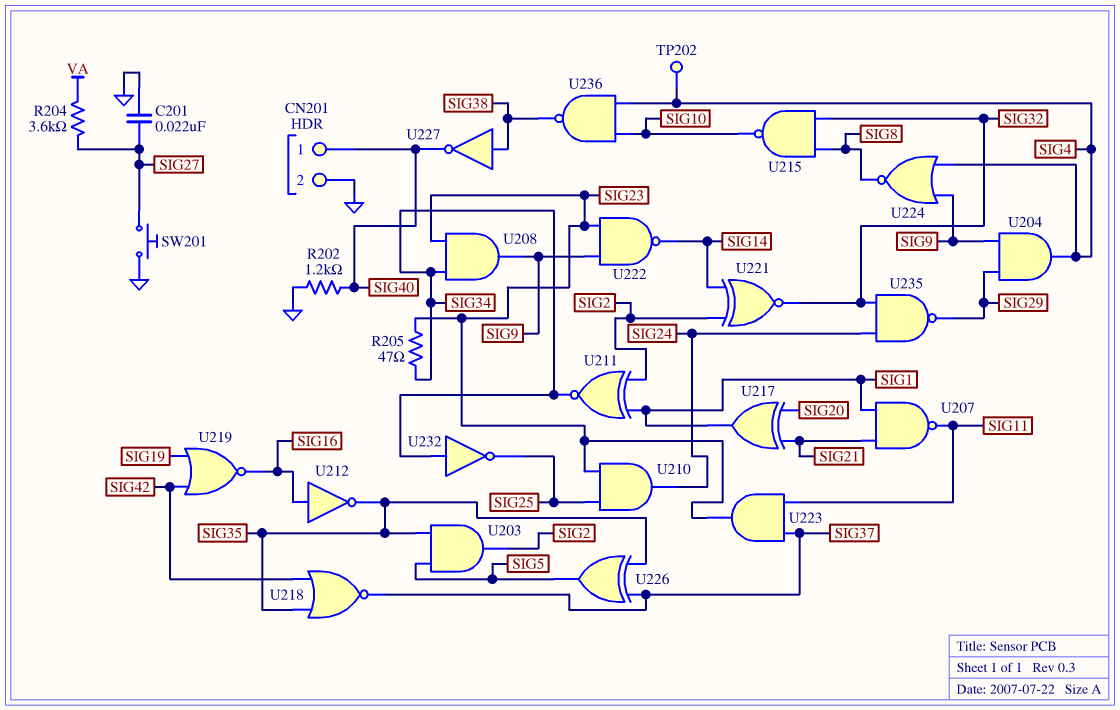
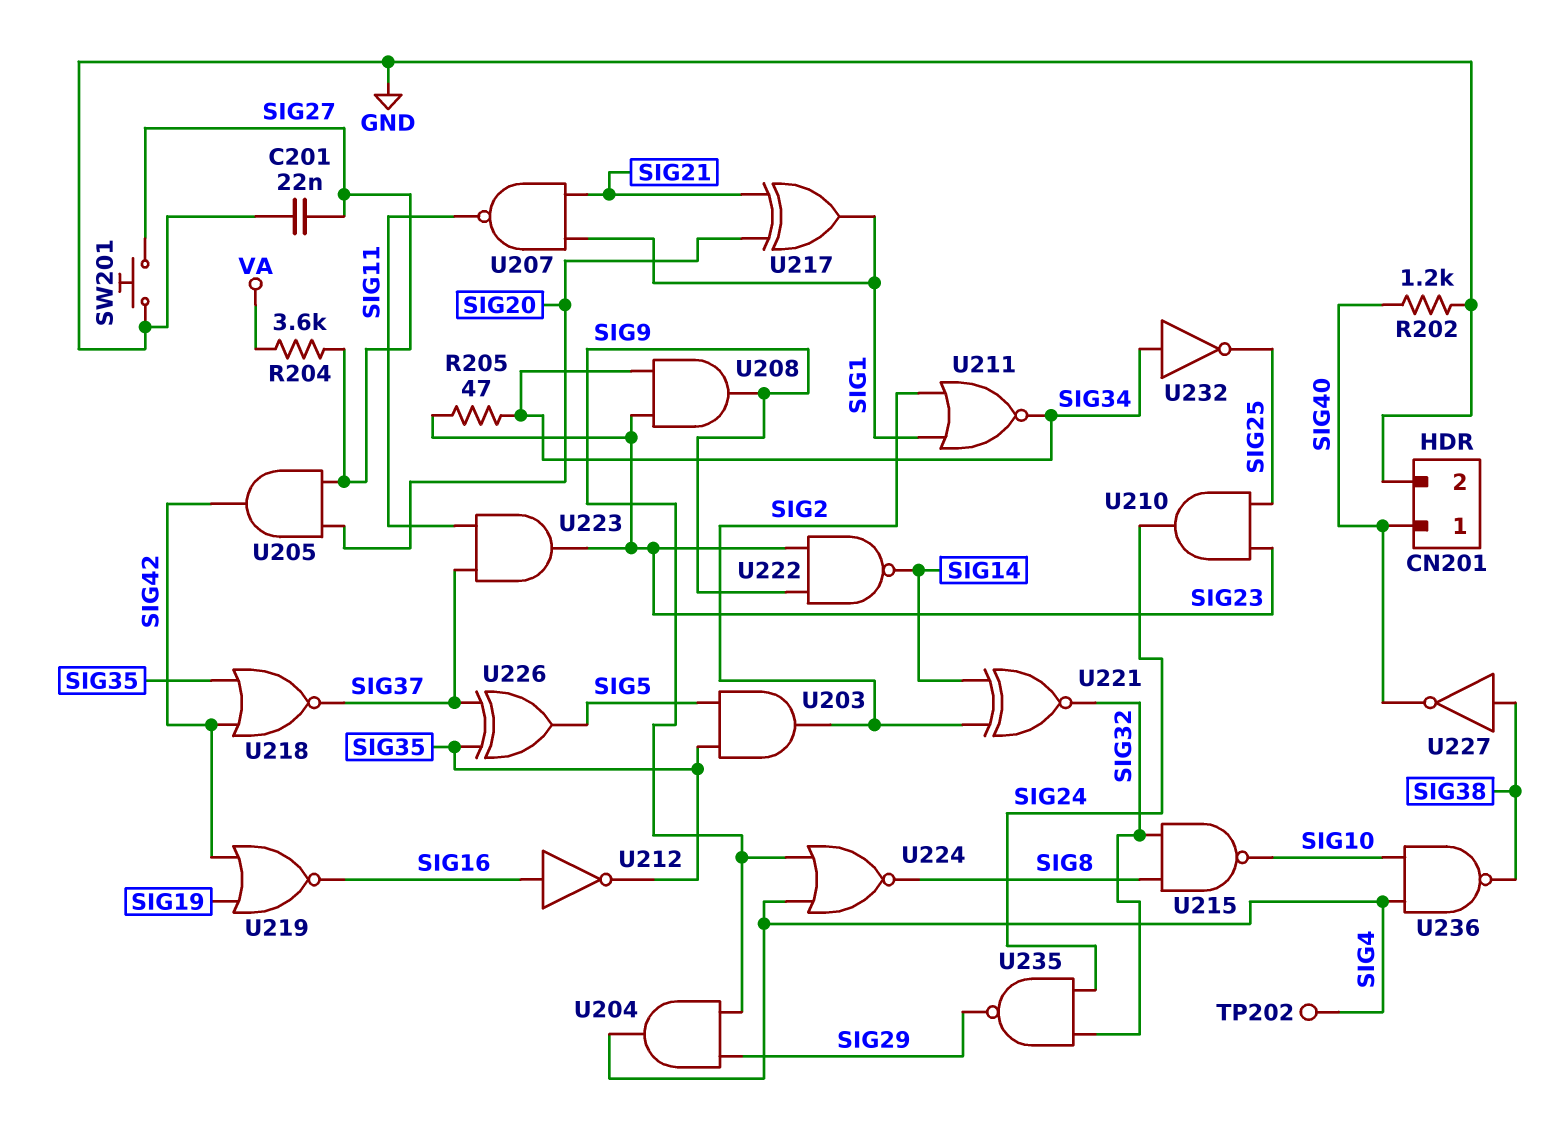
U205: none -> AND (in SIG20, in SIG27, out SIG42)
U211: XNOR (in SIG1, in SIG2, out SIG34) -> NOR (in SIG1, in SIG2, out SIG34)

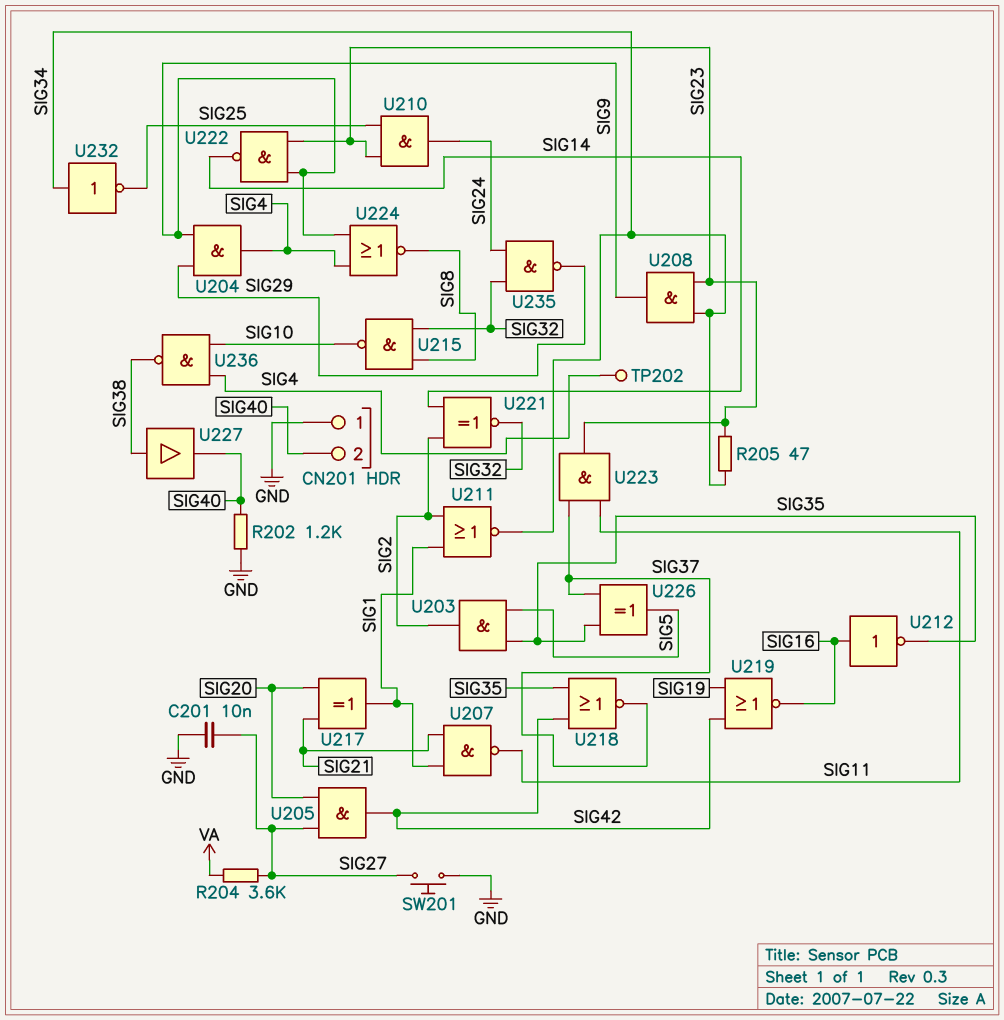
C201: 22nF (GND, SIG27) -> 10nF (GND, SIG27)
CN201 pin 1: SIG40 -> GND
CN201 pin 2: GND -> SIG40
U227: NOT (in SIG38, out SIG40) -> buffer (in SIG38, out SIG40)

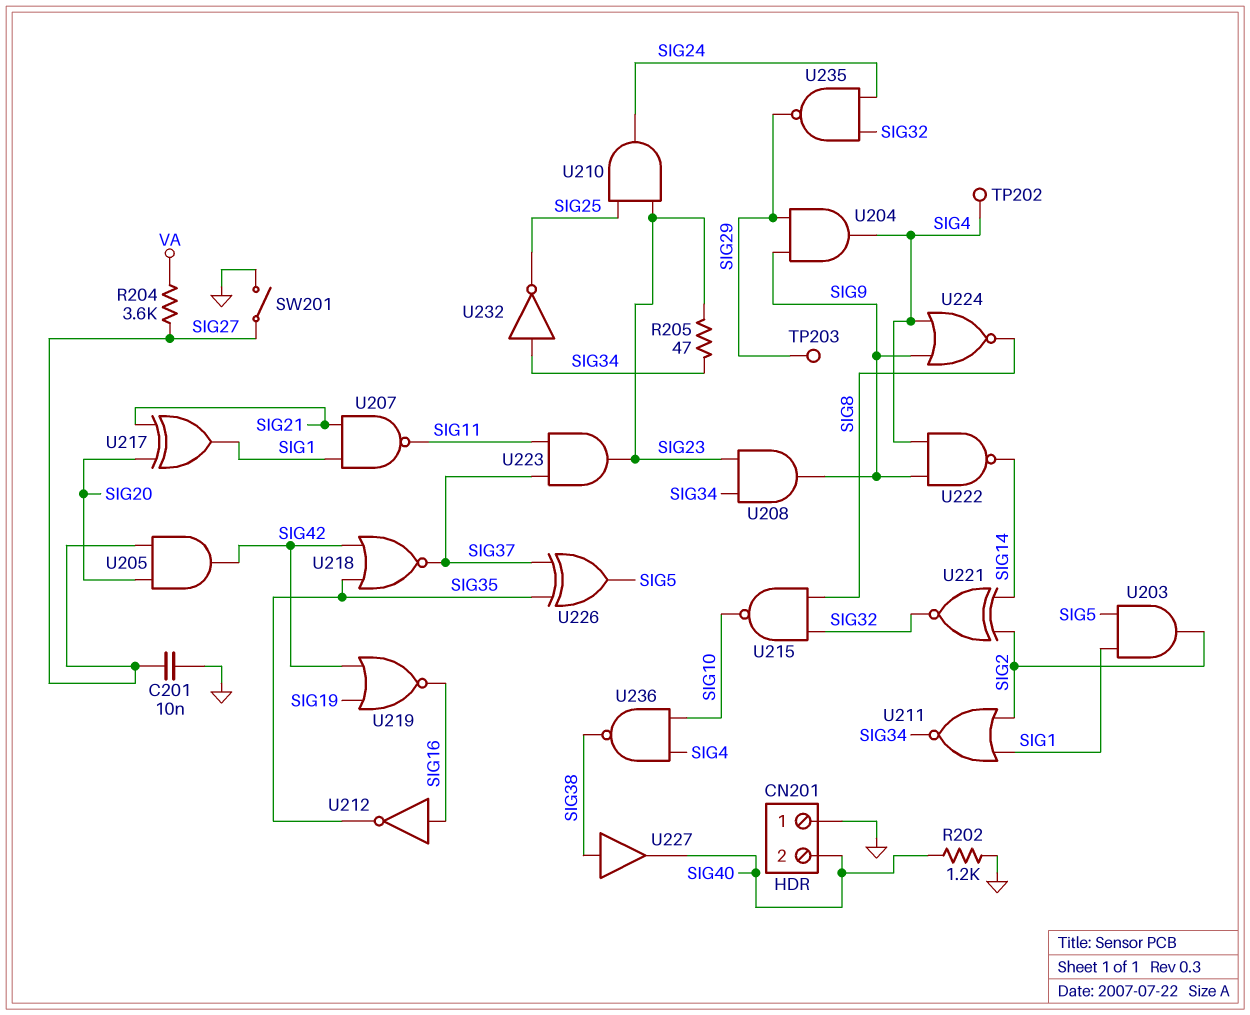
SW201: button (GND, SIG27) -> switch (GND, SIG27)
TP203: none -> test point (SIG29)
U203: AND (in SIG5, in SIG35, out SIG2) -> AND (in SIG1, in SIG5, out SIG2)
U222: NAND (in SIG9, in SIG23, out SIG14) -> NAND (in SIG4, in SIG9, out SIG14)

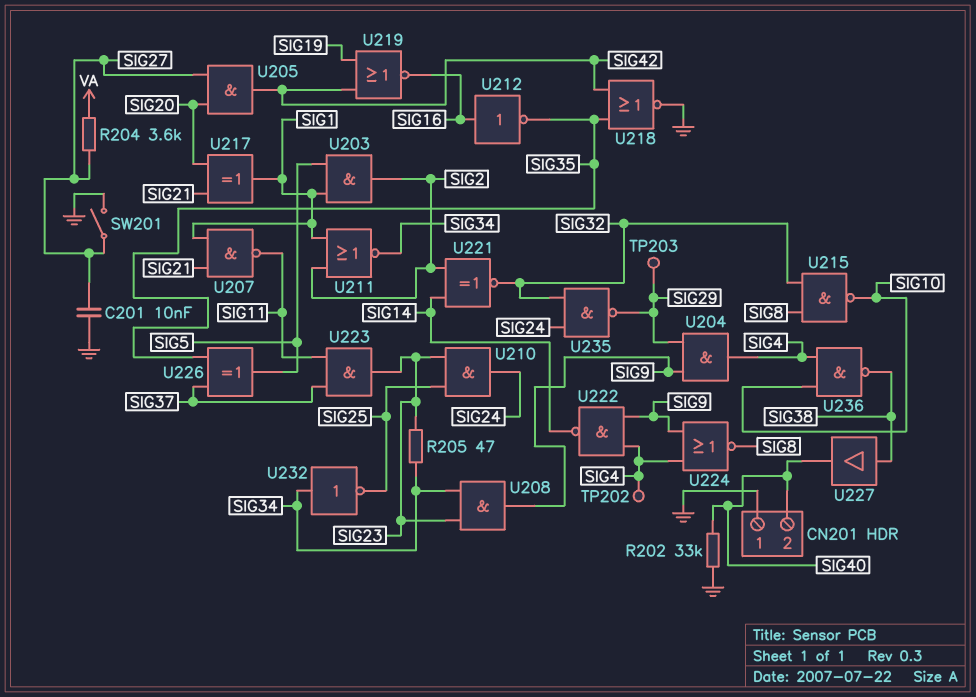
R202: 1.2k (GND, SIG40) -> 33k (GND, SIG40)
U218: NOR (in SIG35, in SIG42, out SIG37) -> NOR (in SIG35, in SIG42, out GND)

